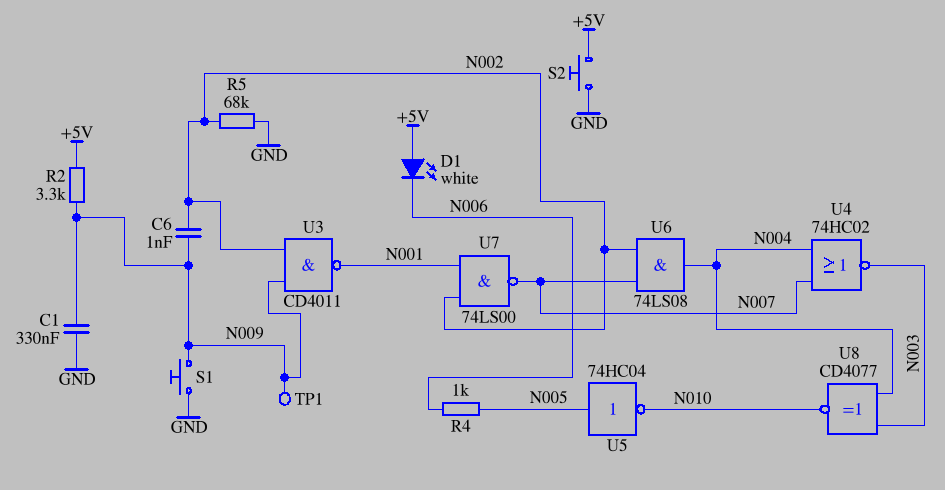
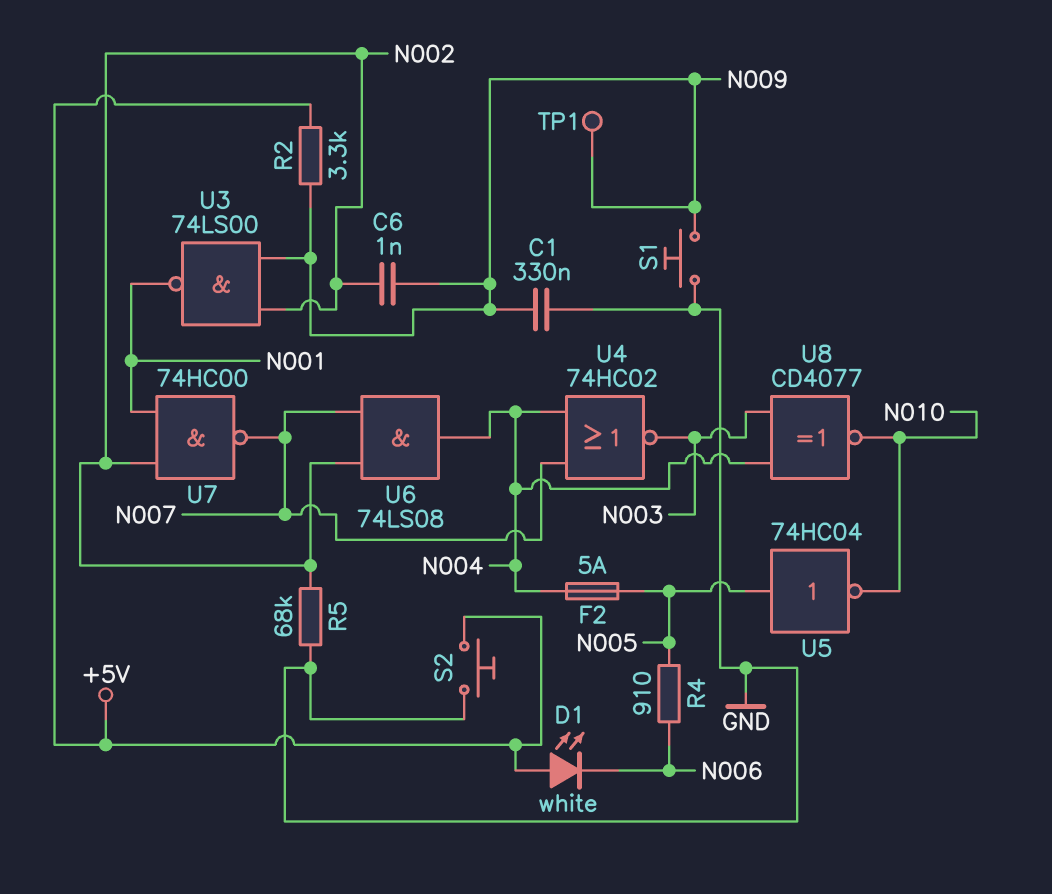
F2: none -> 5A (N004, N005)
R4: 1k (N005, N006) -> 910 (N005, N006)
U3: NAND CD4011 (in N002, in N009, out N001) -> NAND 74LS00 (in N002, in N009, out N001)
U7: NAND 74LS00 (in N001, in N002, out N007) -> NAND 74HC00 (in N001, in N002, out N007)

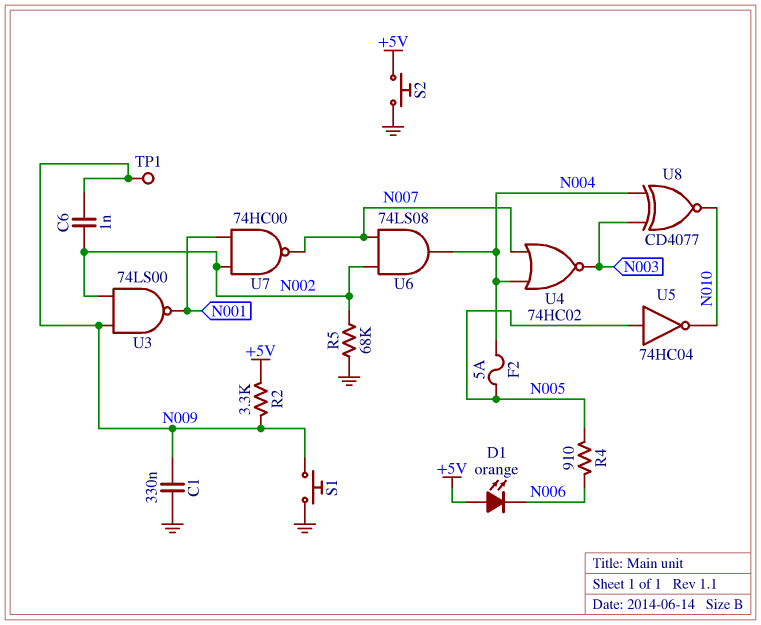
D1: LED white (A +5V, K N006) -> LED orange (A +5V, K N006)

